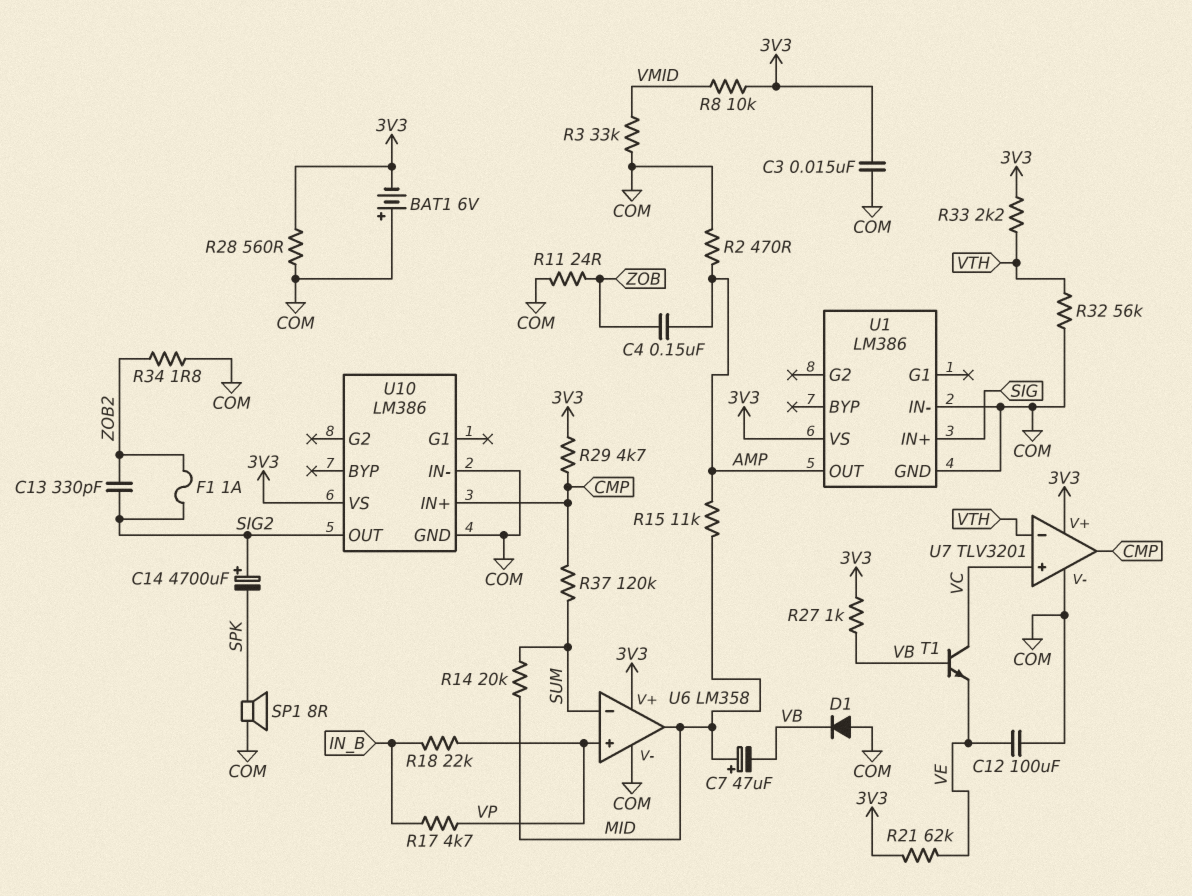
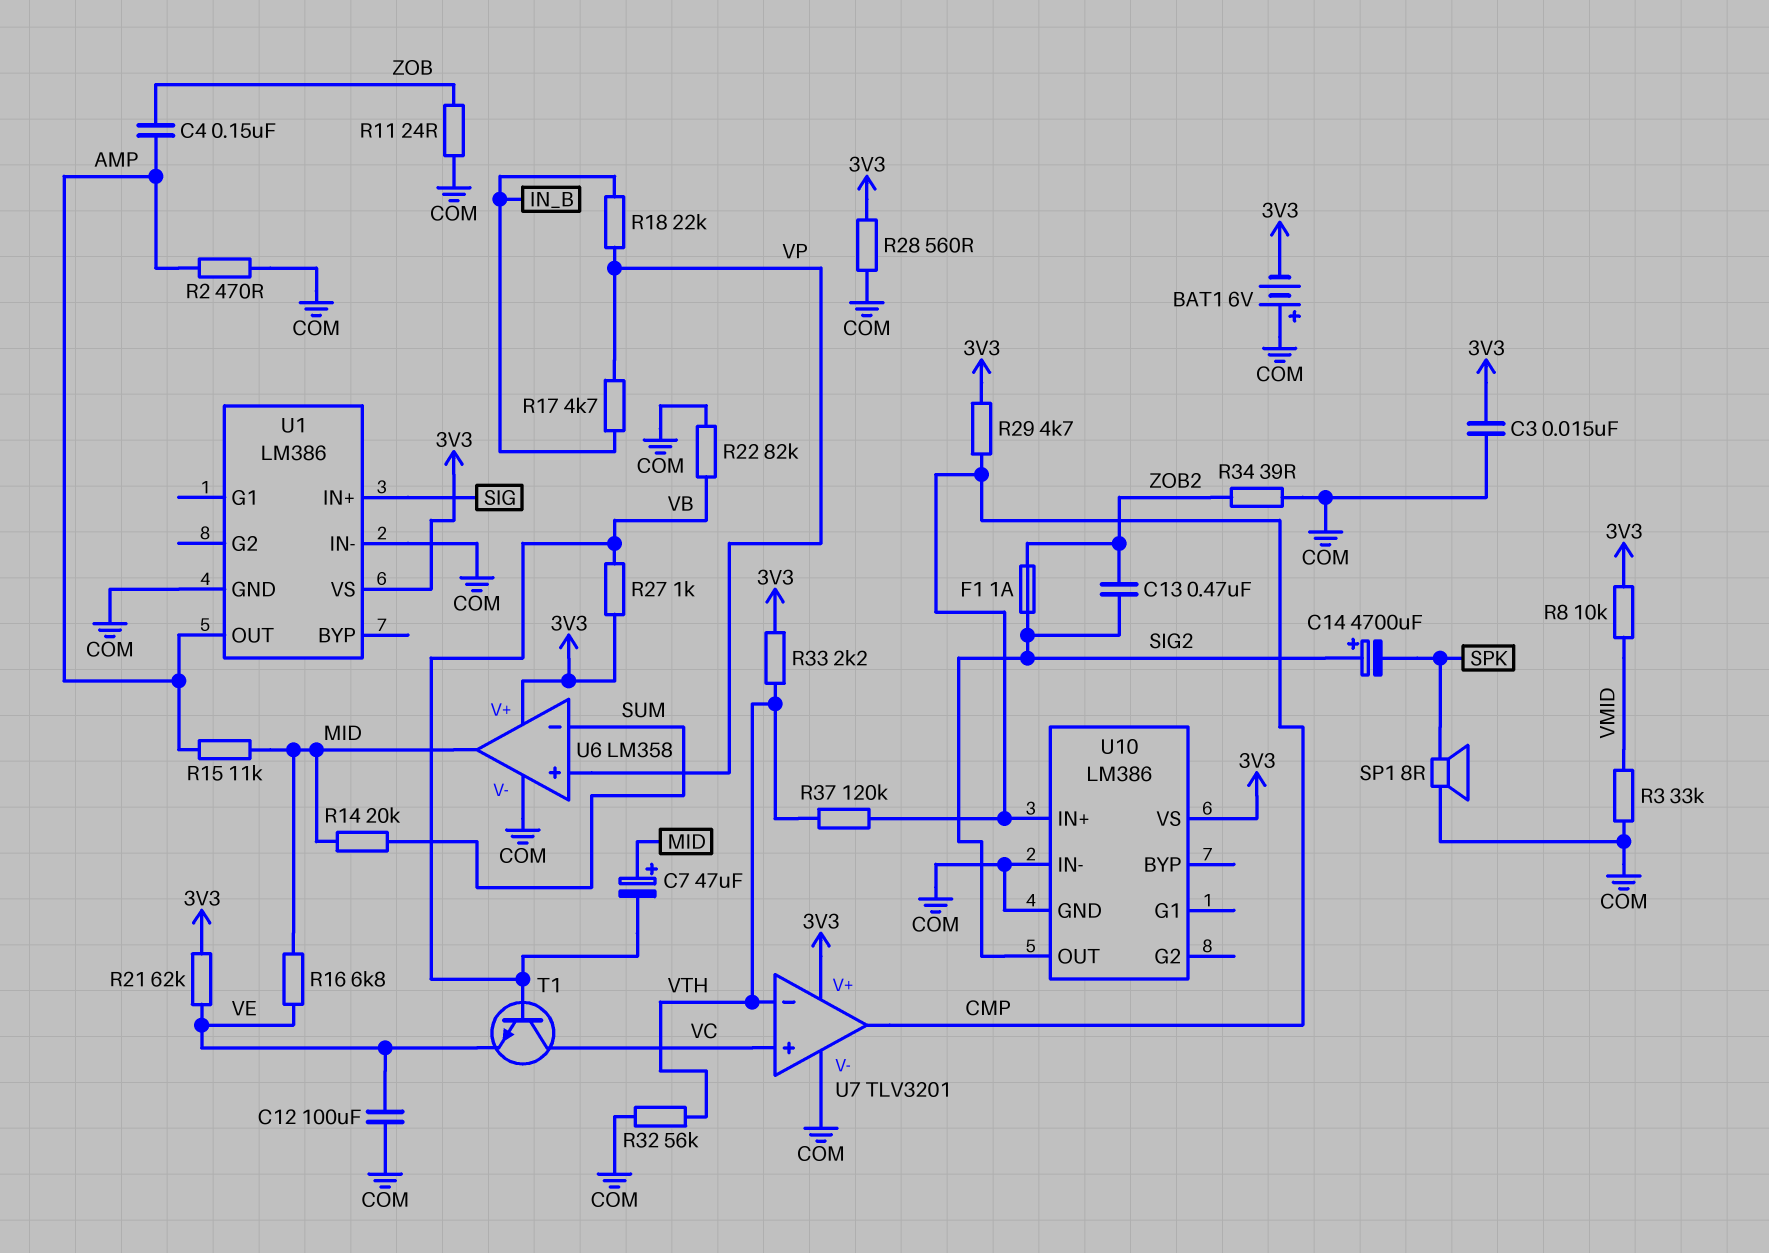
C13: 330pF (SIG2, ZOB2) -> 470nF (SIG2, ZOB2)
D1: diode (A COM, K VB) -> none
R16: none -> 6.8k (MID, VE)
R22: none -> 82k (COM, VB)
R34: 1.8 (COM, ZOB2) -> 39 (COM, ZOB2)
R37: 120k (CMP, SUM) -> 120k (CMP, VTH)

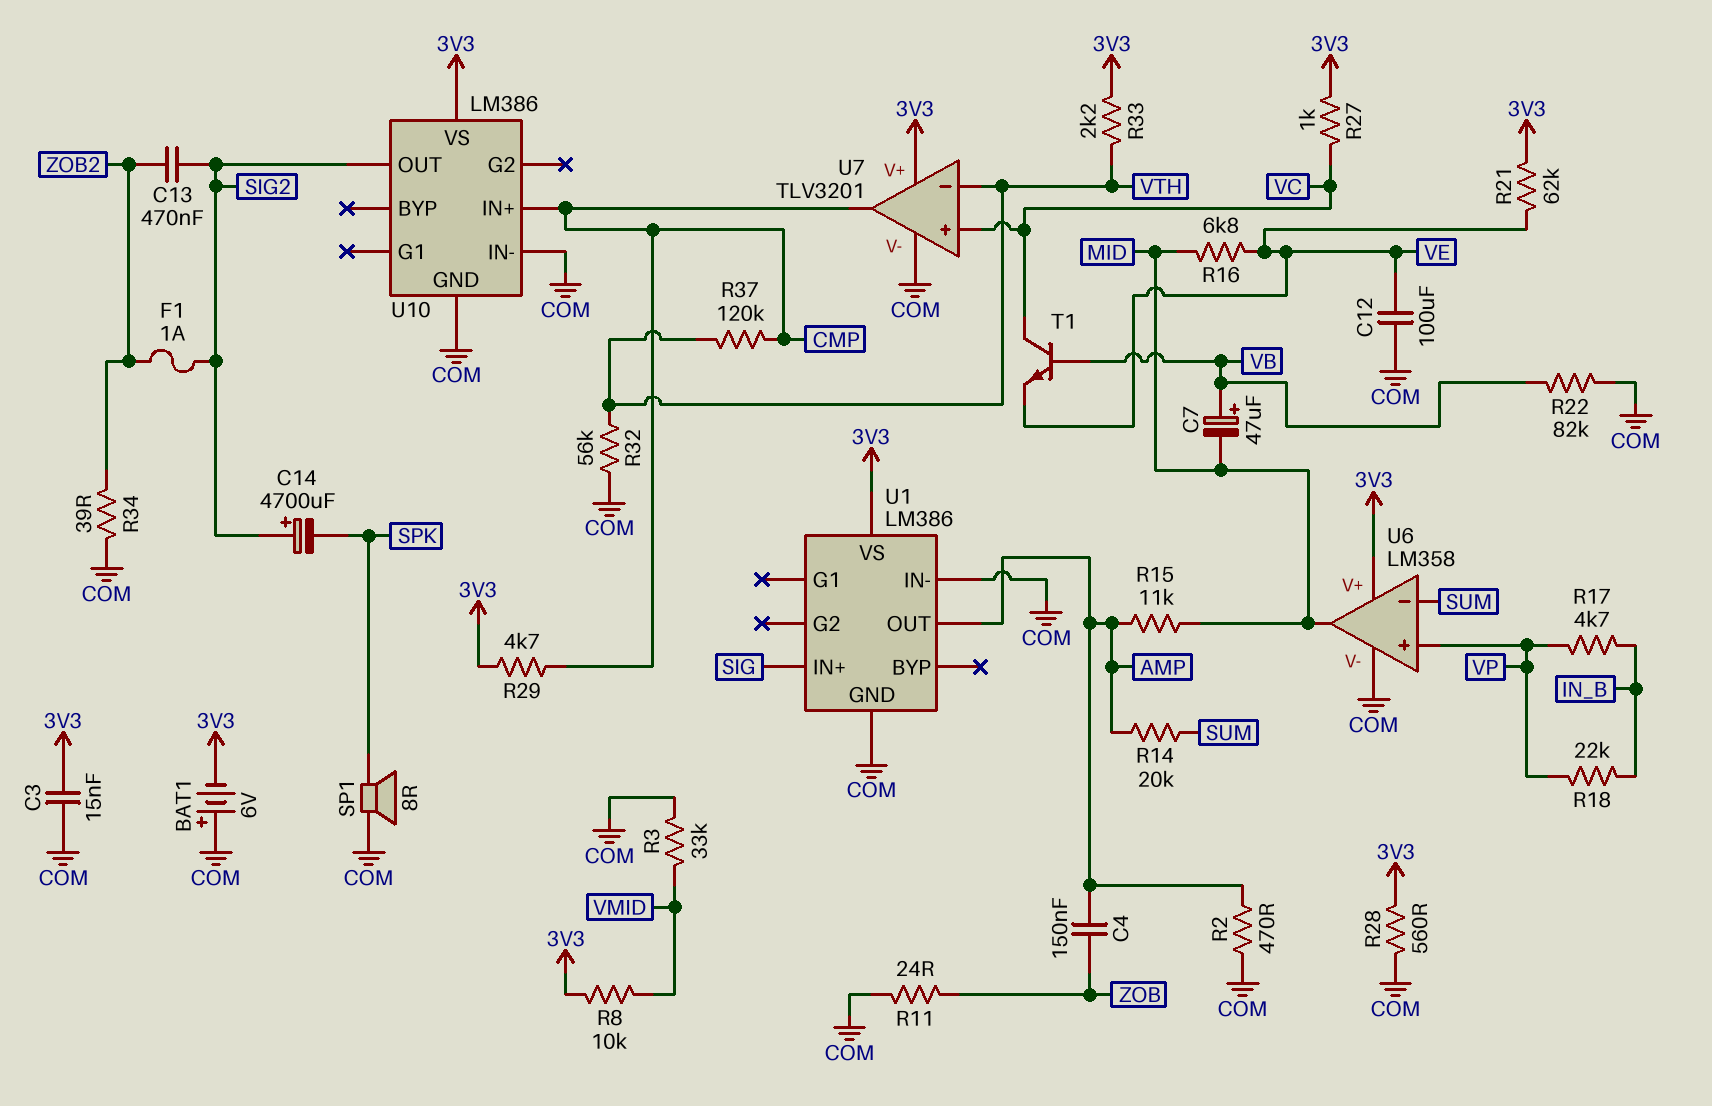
C7: 47uF (plus MID, minus VB) -> 47uF (plus VB, minus MID)
R14: 20k (MID, SUM) -> 20k (AMP, SUM)
R27: 1k (3V3, VB) -> 1k (3V3, VC)

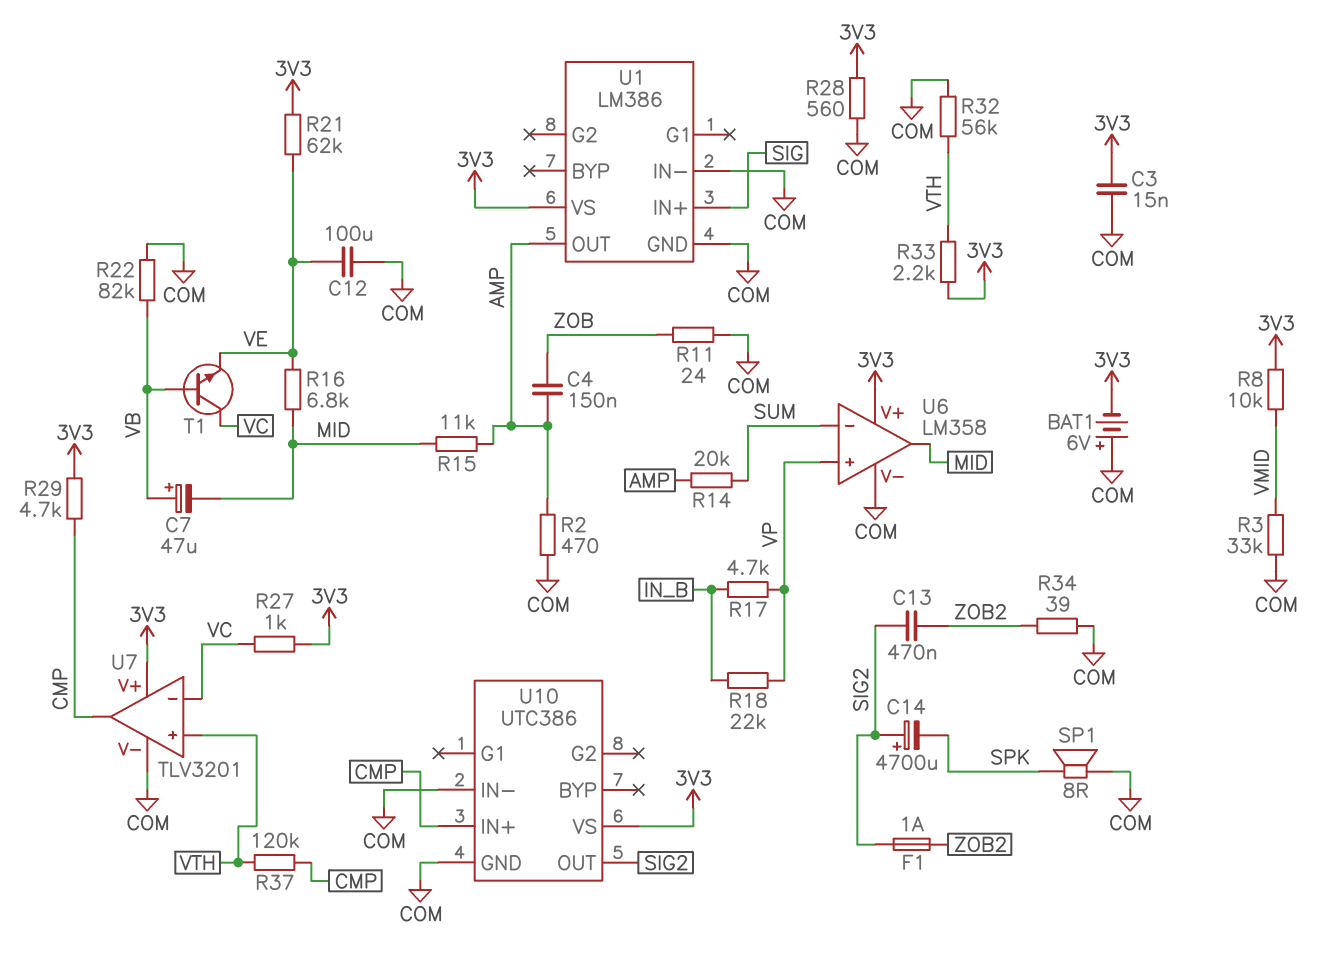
U7 pin in+: VC -> VTH
U7 pin in-: VTH -> VC
U10: LM386 -> UTC386

